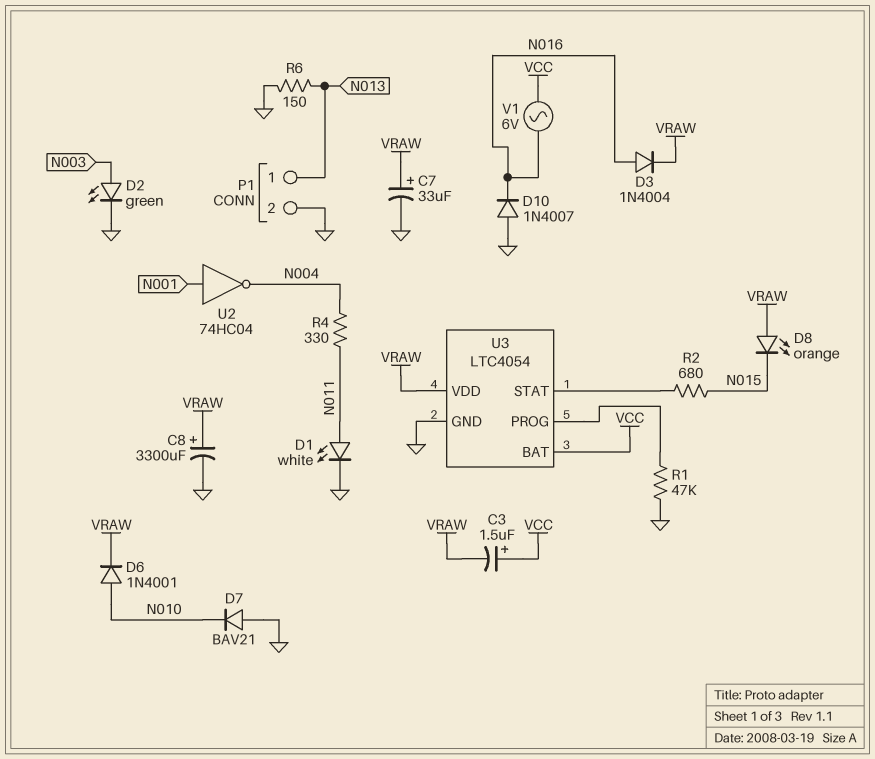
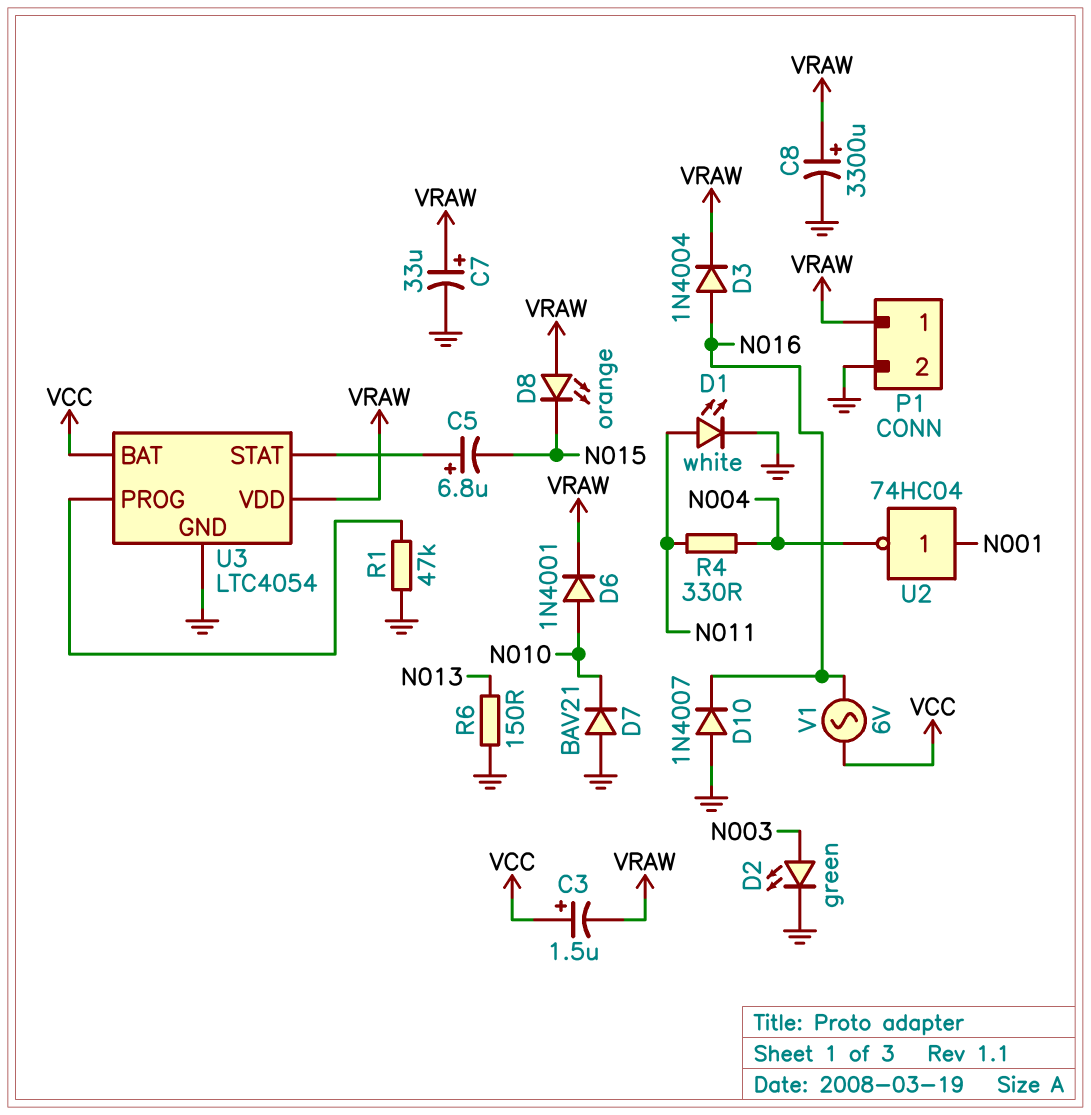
C5: none -> 6.8uF (plus U3/STAT, minus N015)
P1 pin 1: N013 -> VRAW
R2: 680 (N015, U3/STAT) -> none

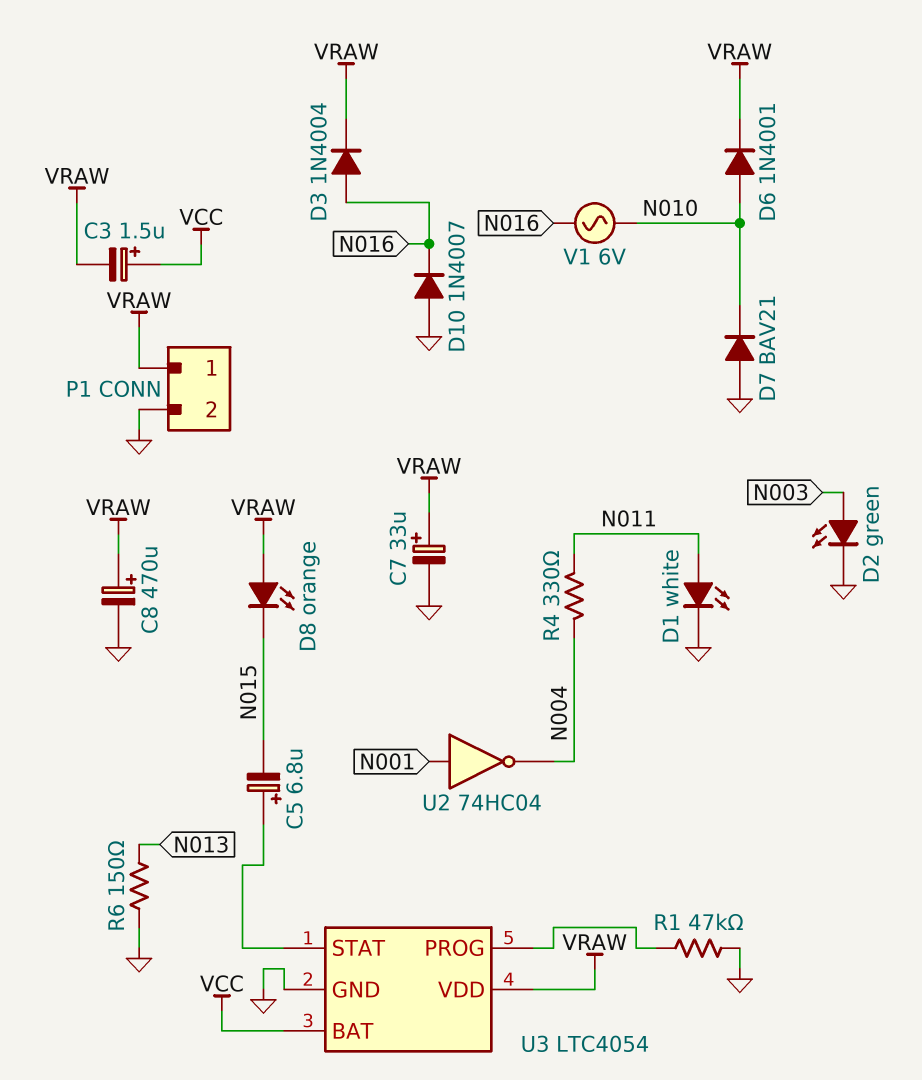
C8: 3300uF (plus VRAW, minus GND) -> 470uF (plus VRAW, minus GND)
V1: AC 6V (N016, VCC) -> AC 6V (N010, N016)

